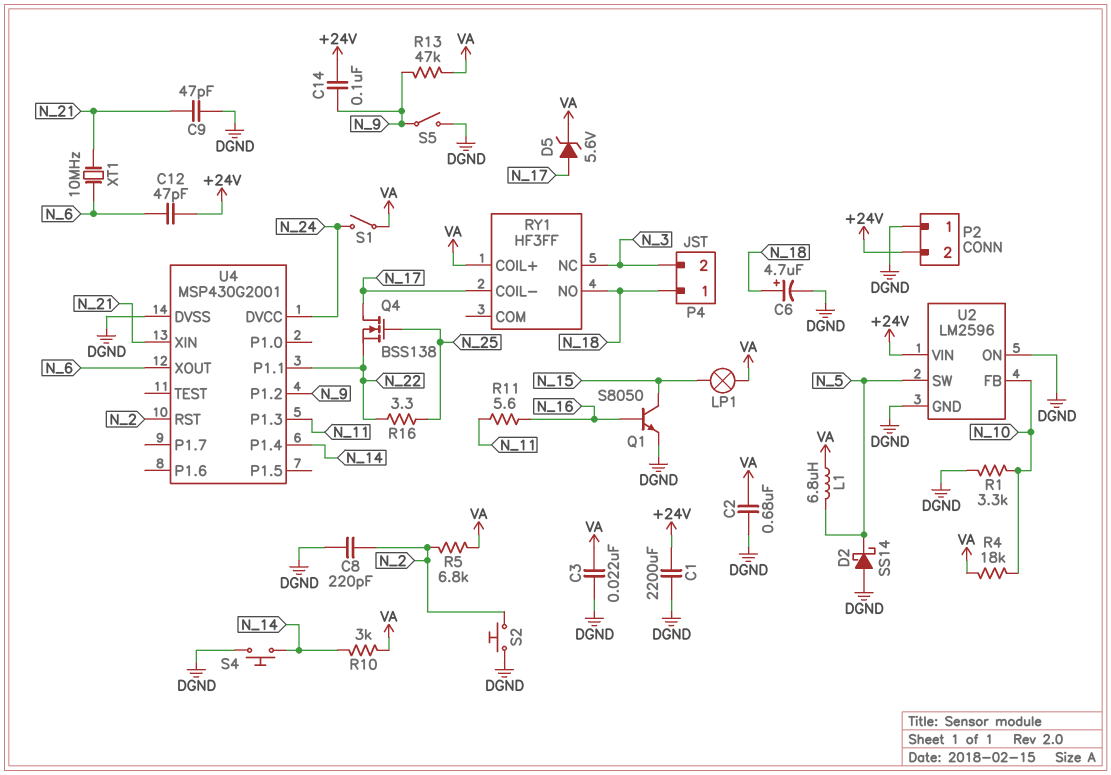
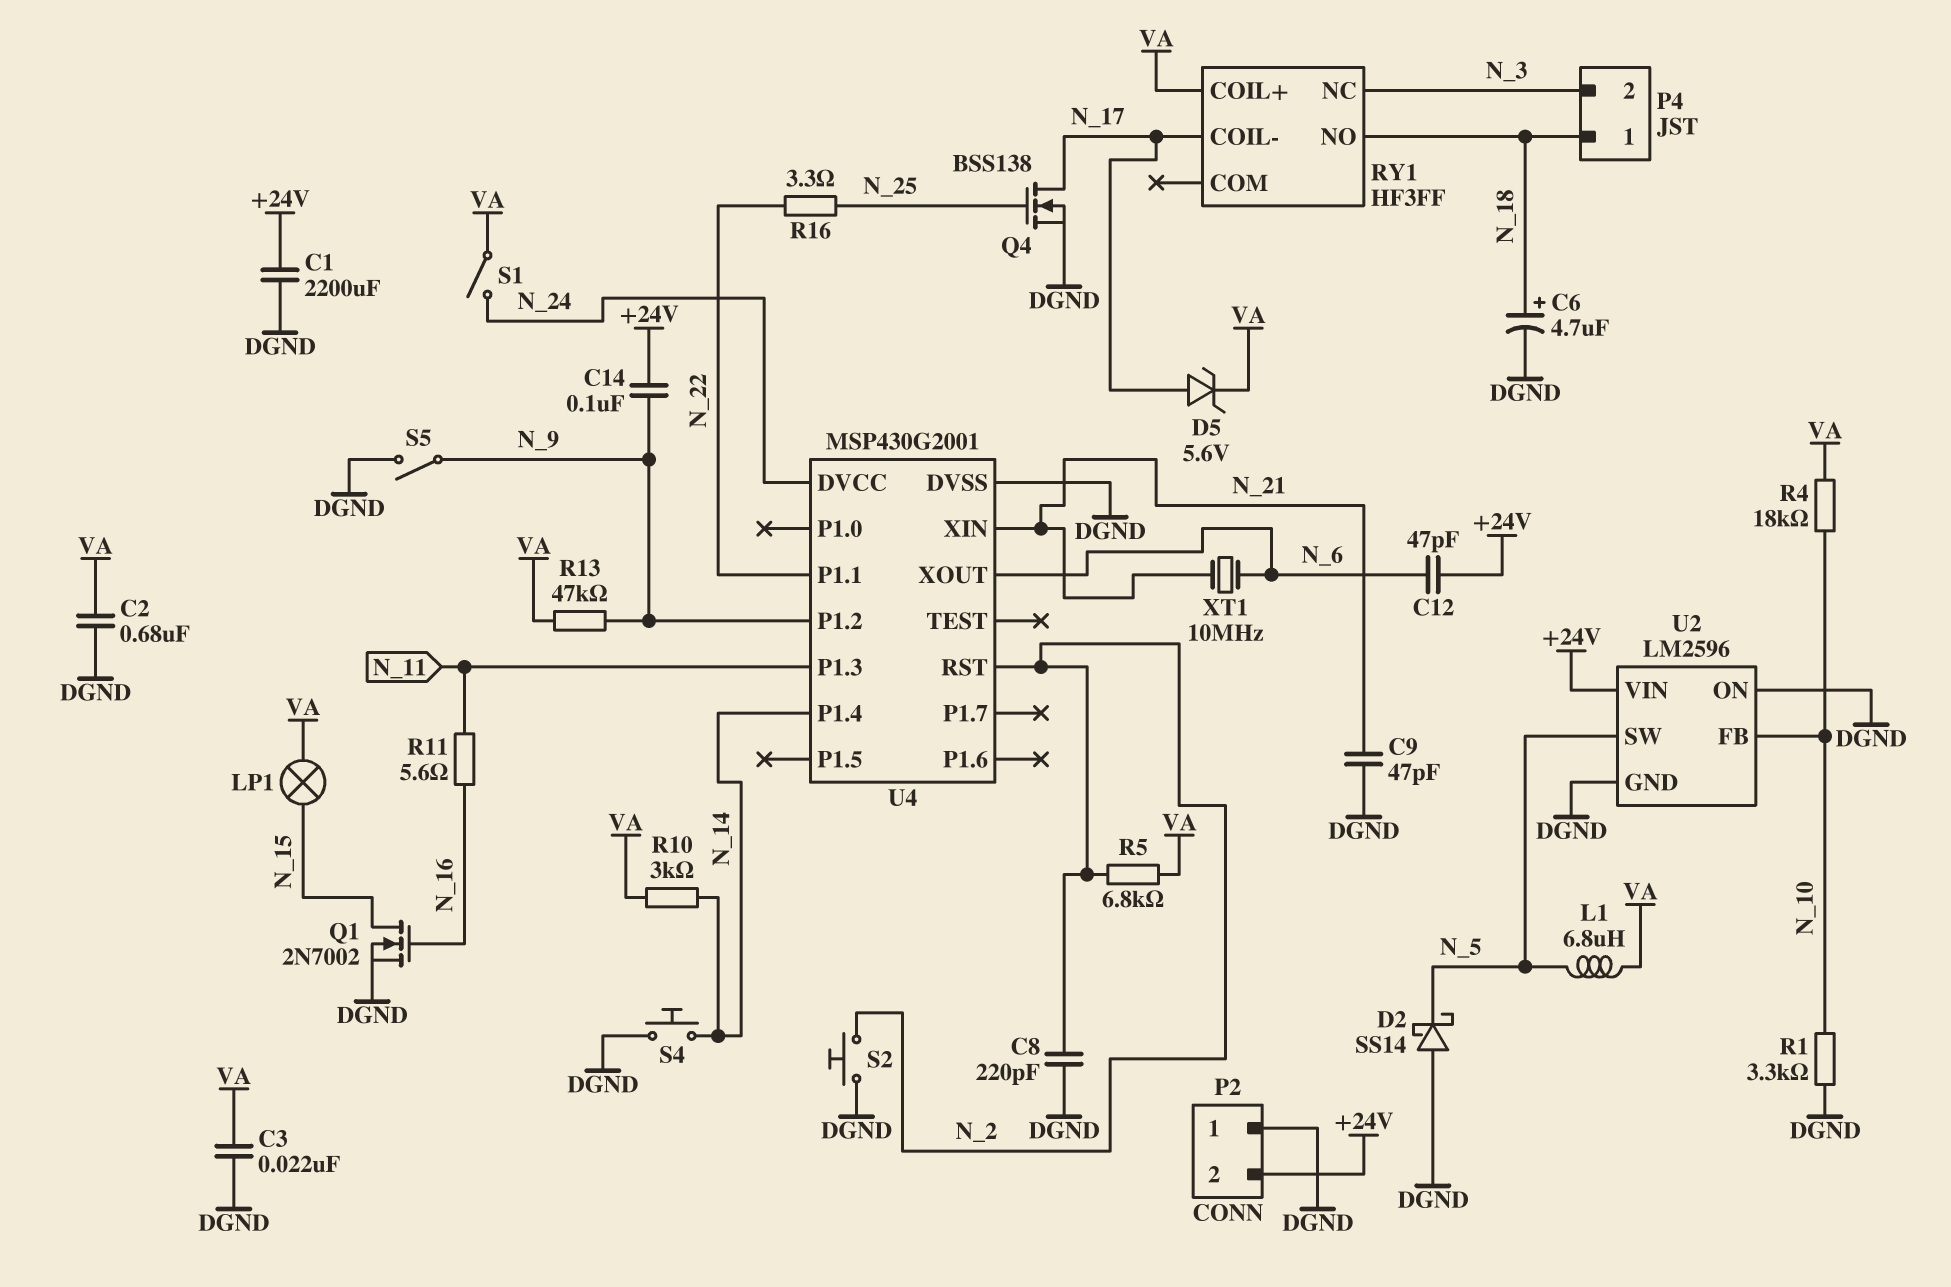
Q1: NPN S8050 (B N_16, C N_15, E DGND) -> NMOS 2N7002 (G N_16, D N_15, S DGND)
Q4: NMOS BSS138 (G N_25, D N_17, S N_22) -> NMOS BSS138 (G N_25, D N_17, S DGND)

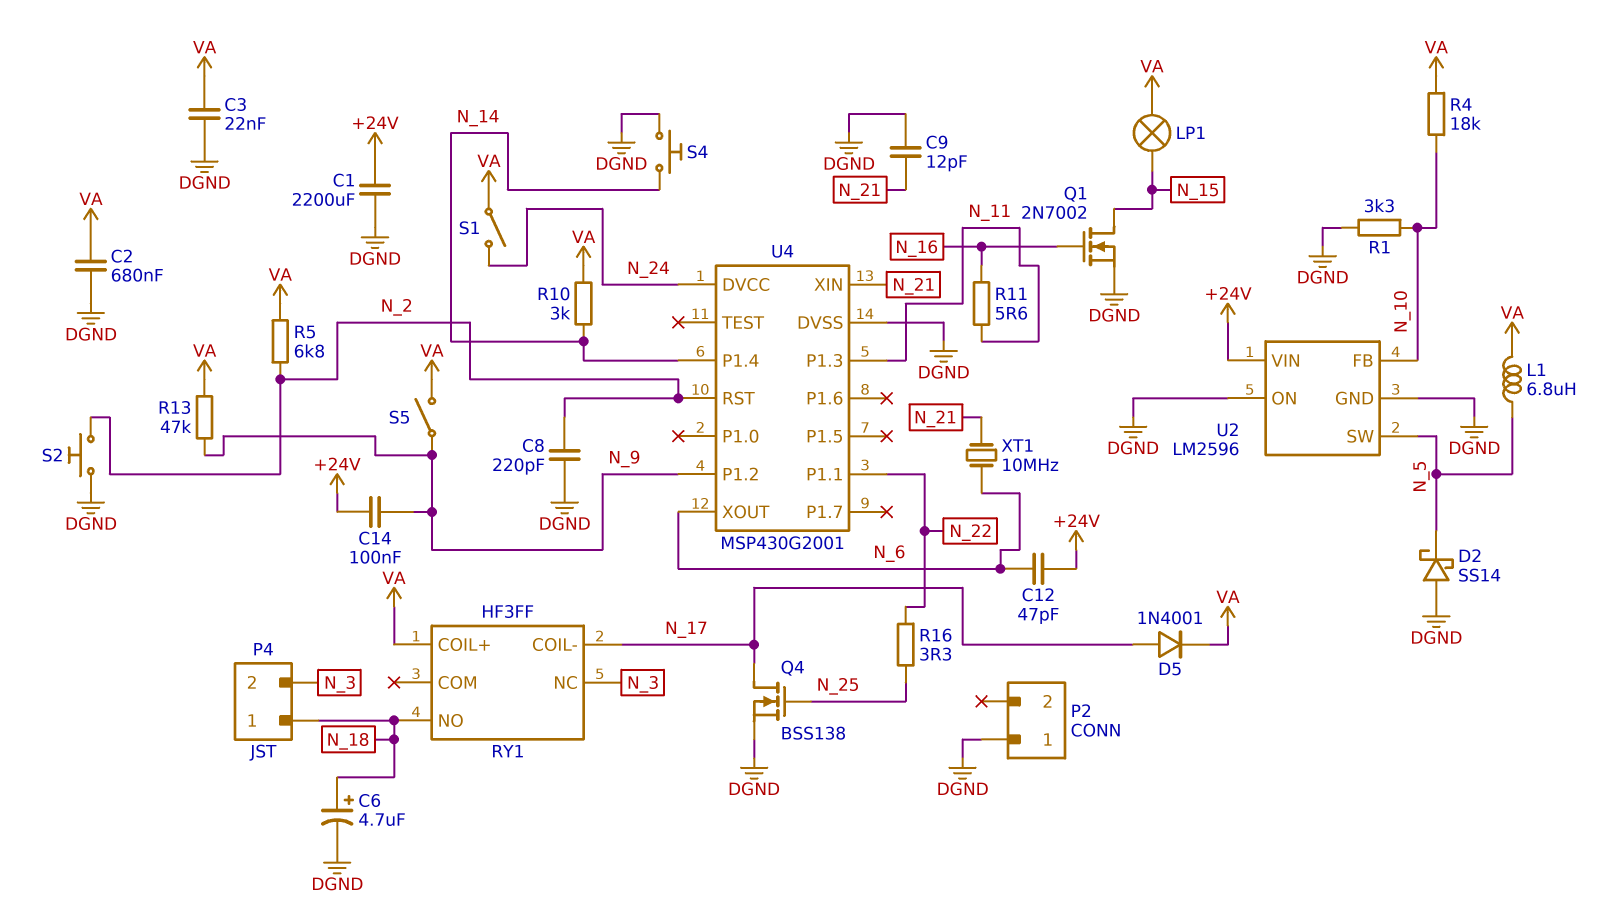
C9: 47pF (DGND, N_21) -> 12pF (DGND, N_21)
D5: zener 5.6V (A N_17, K VA) -> diode 1N4001 (A N_17, K VA)
P2 pin 2: +24V -> none
S5: switch (DGND, N_9) -> switch (N_9, VA)

